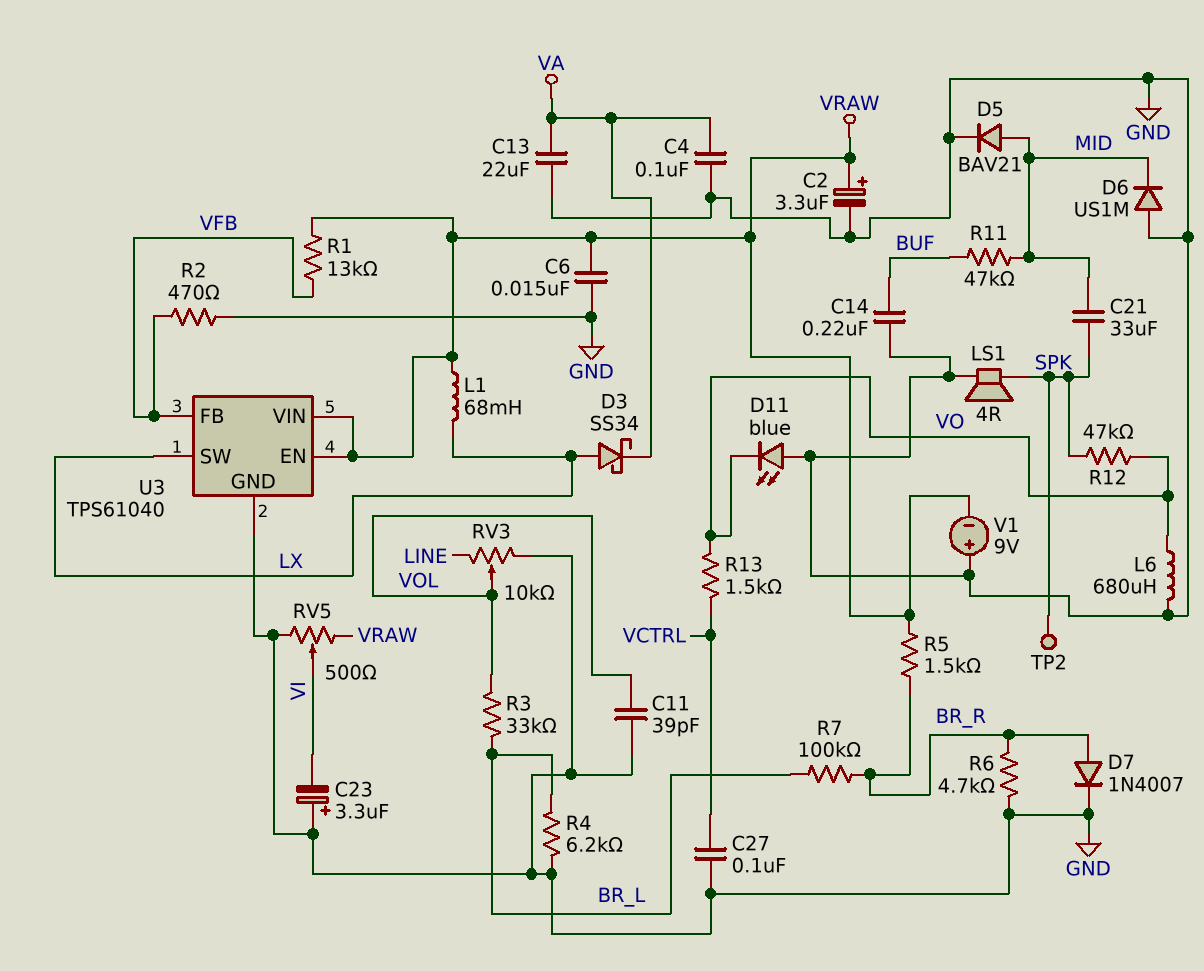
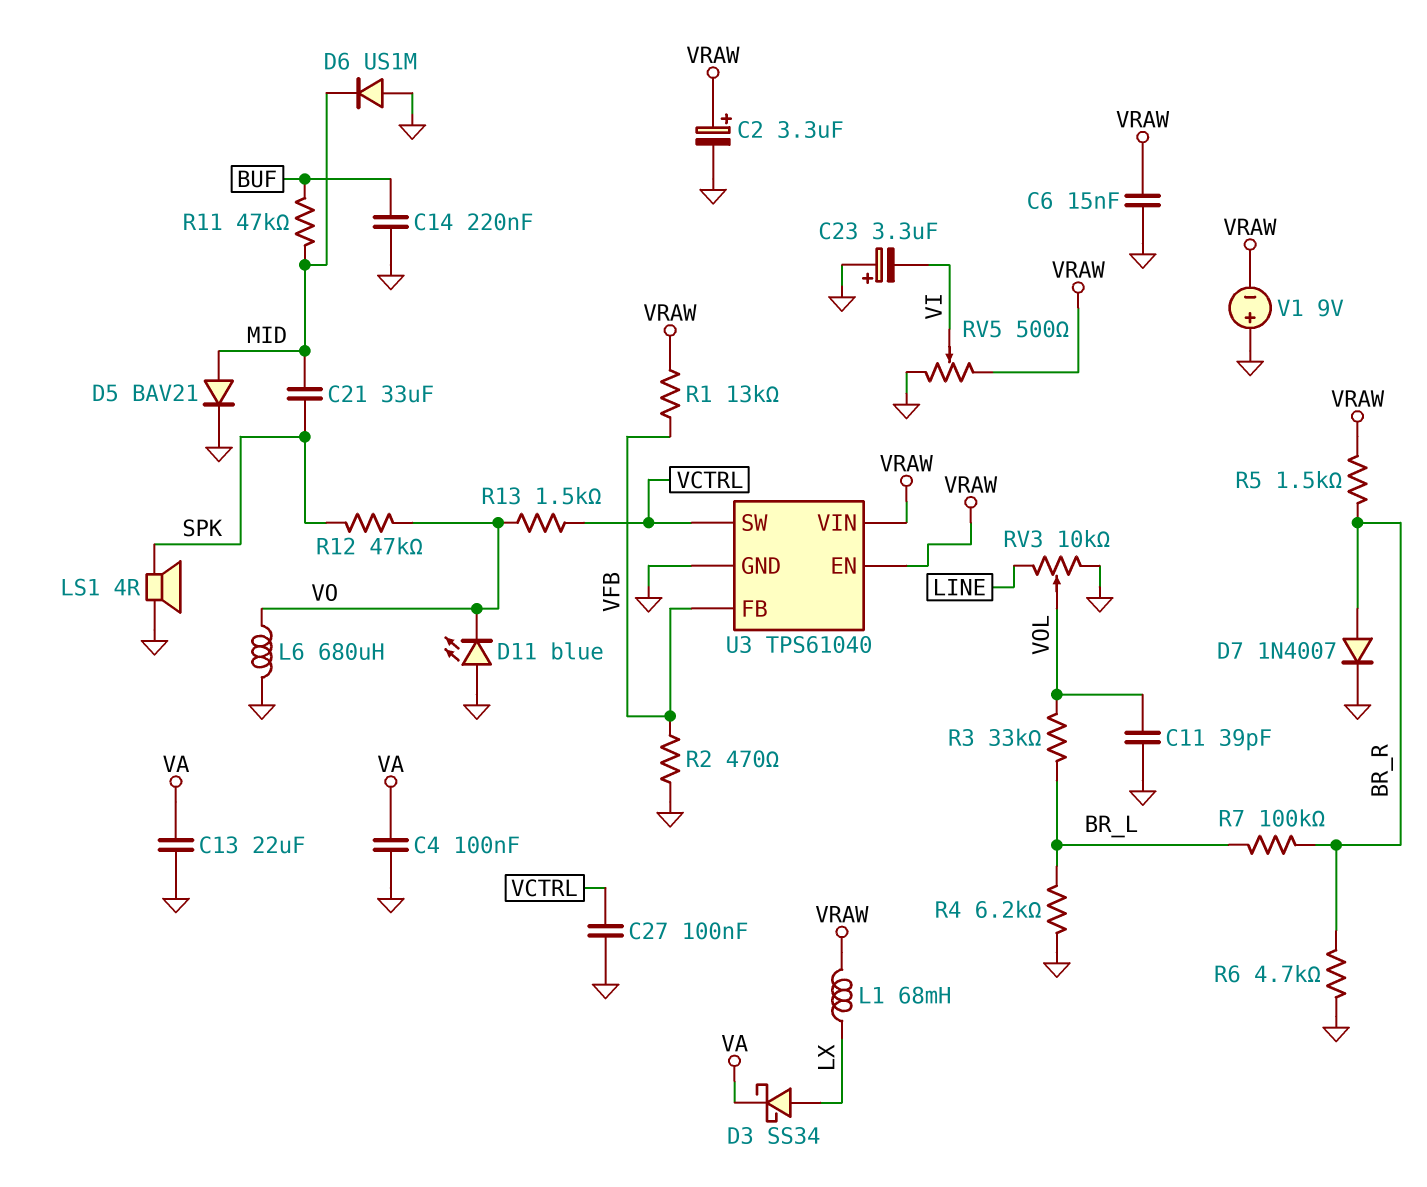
TP2: test point (SPK) -> none
U3 pin SW: LX -> VCTRL

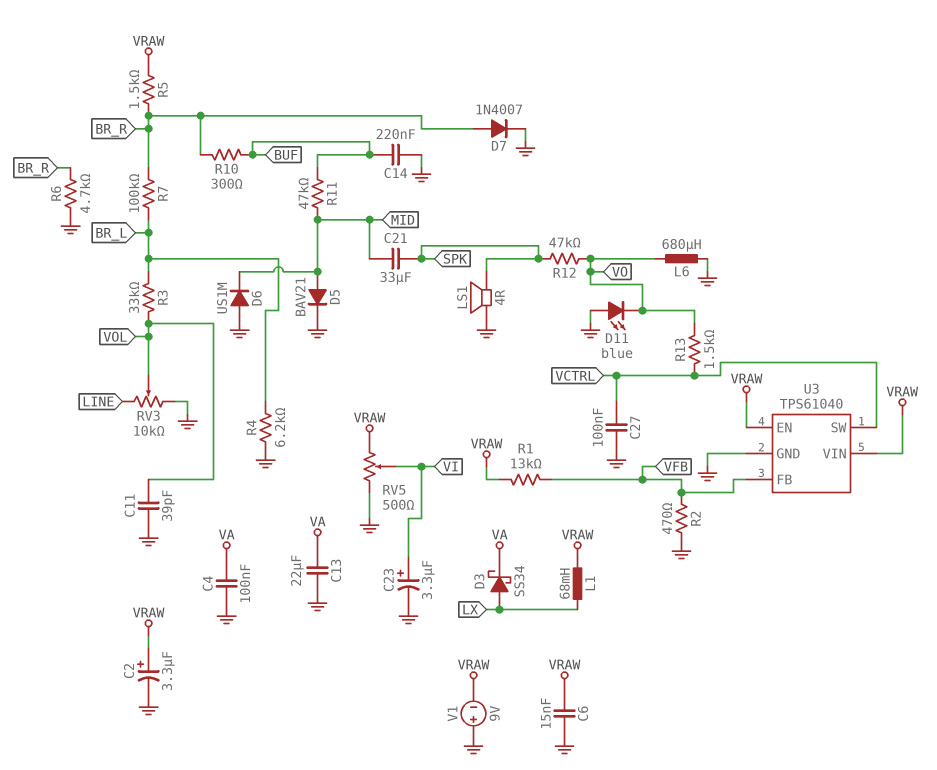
C23: 3.3uF (plus GND, minus VI) -> 3.3uF (plus VI, minus GND)
R10: none -> 300 (BR_R, BUF)

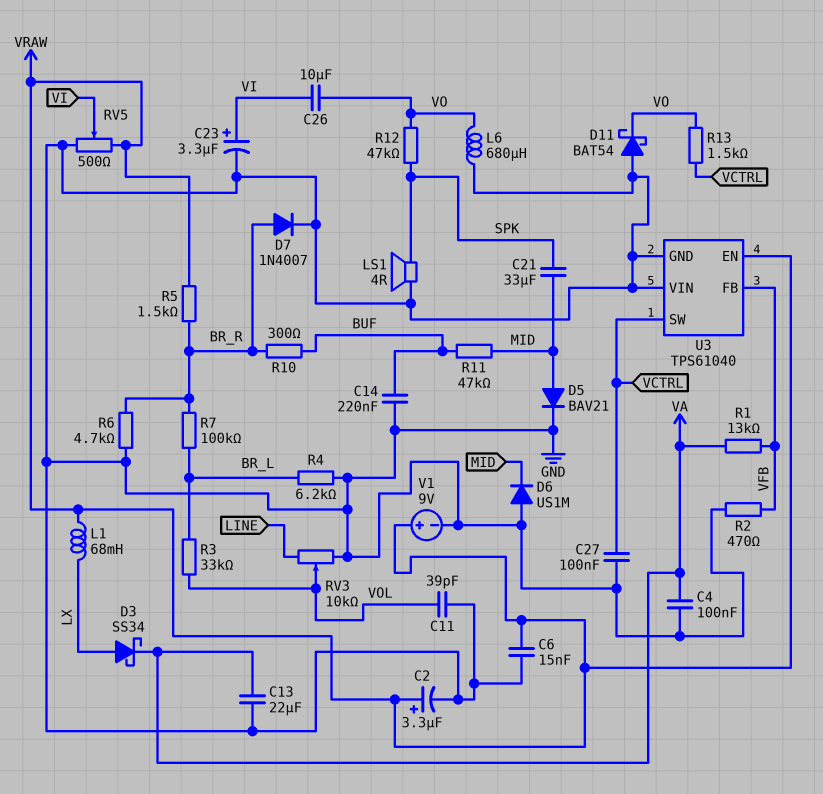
C26: none -> 10uF (VI, VO)
D11: LED blue (A GND, K VO) -> schottky BAT54 (A GND, K VO)
R1: 13k (VFB, VRAW) -> 13k (VA, VFB)
U3 pin VIN: VRAW -> GND
V1: 9V (plus GND, minus VRAW) -> 9V (plus VRAW, minus GND)

